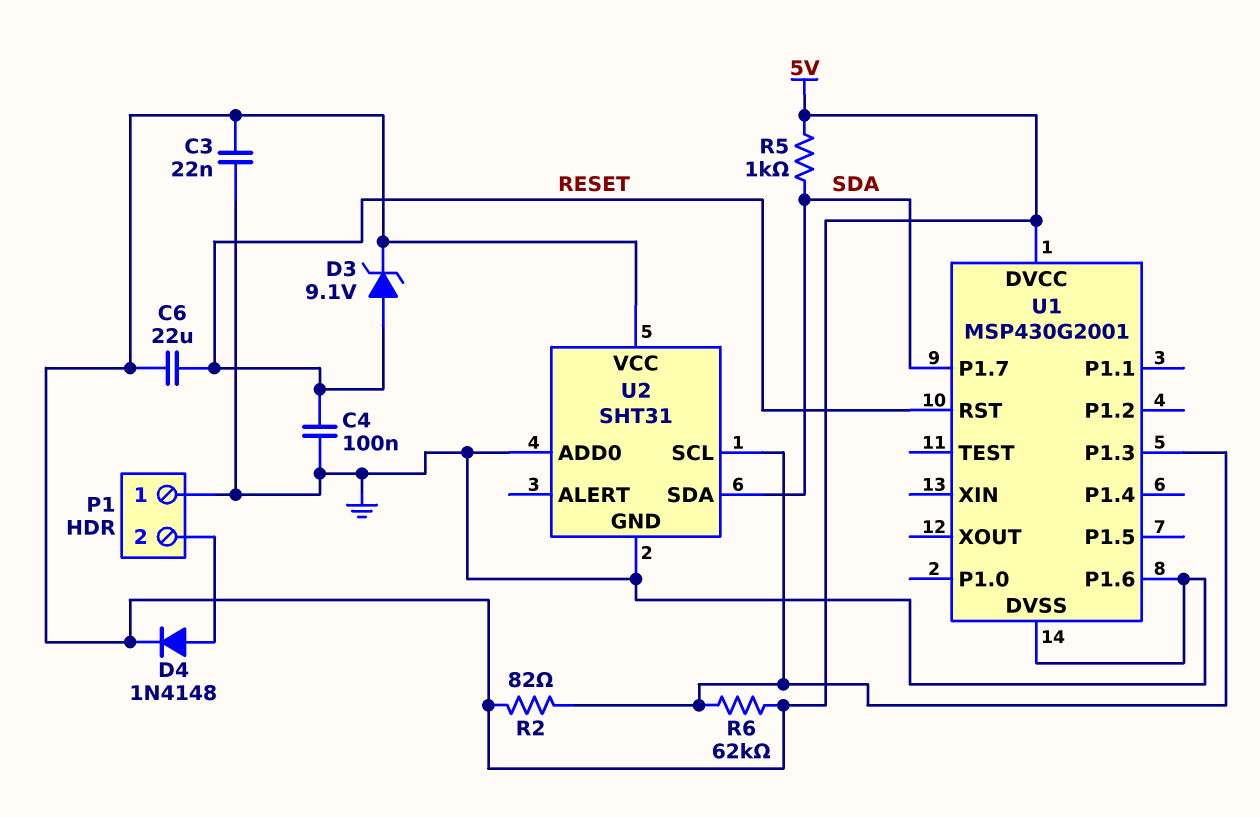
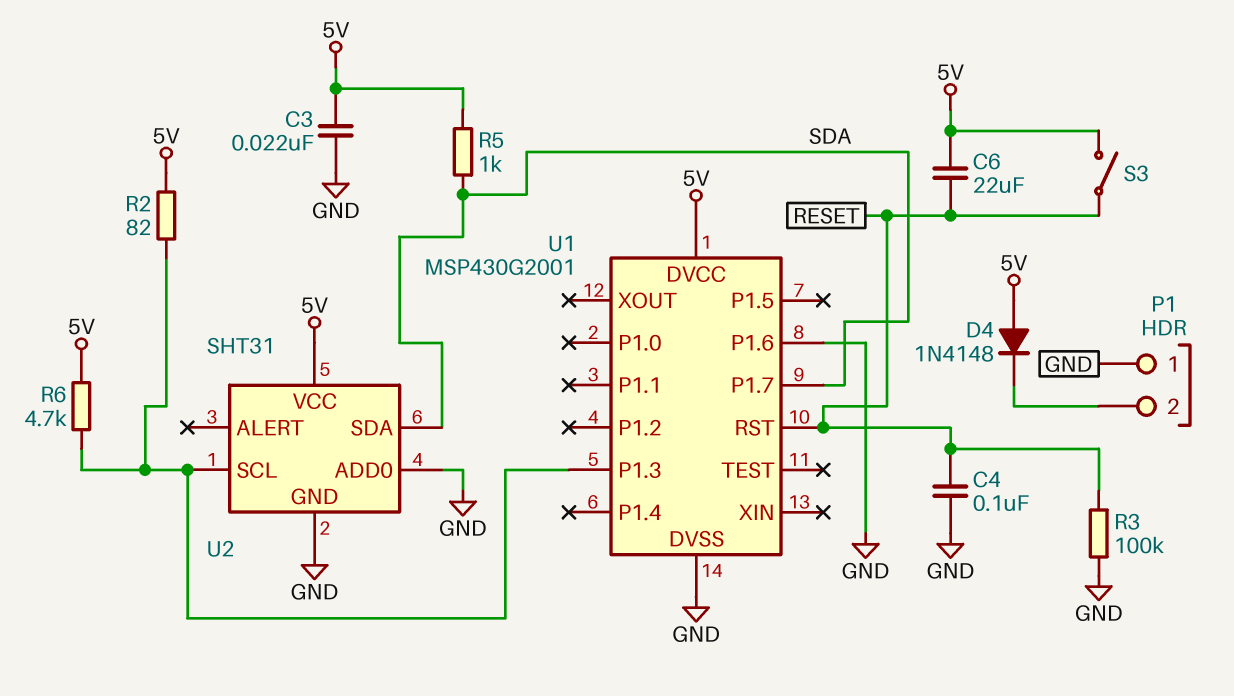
D3: zener 9.1V (A RESET, K 5V) -> none
D4: diode 1N4148 (A P1/2, K 5V) -> diode 1N4148 (A 5V, K P1/2)
R3: none -> 100k (GND, RESET)
R6: 62k (5V, U1/P1.3) -> 4.7k (5V, U1/P1.3)
S3: none -> switch (5V, RESET)

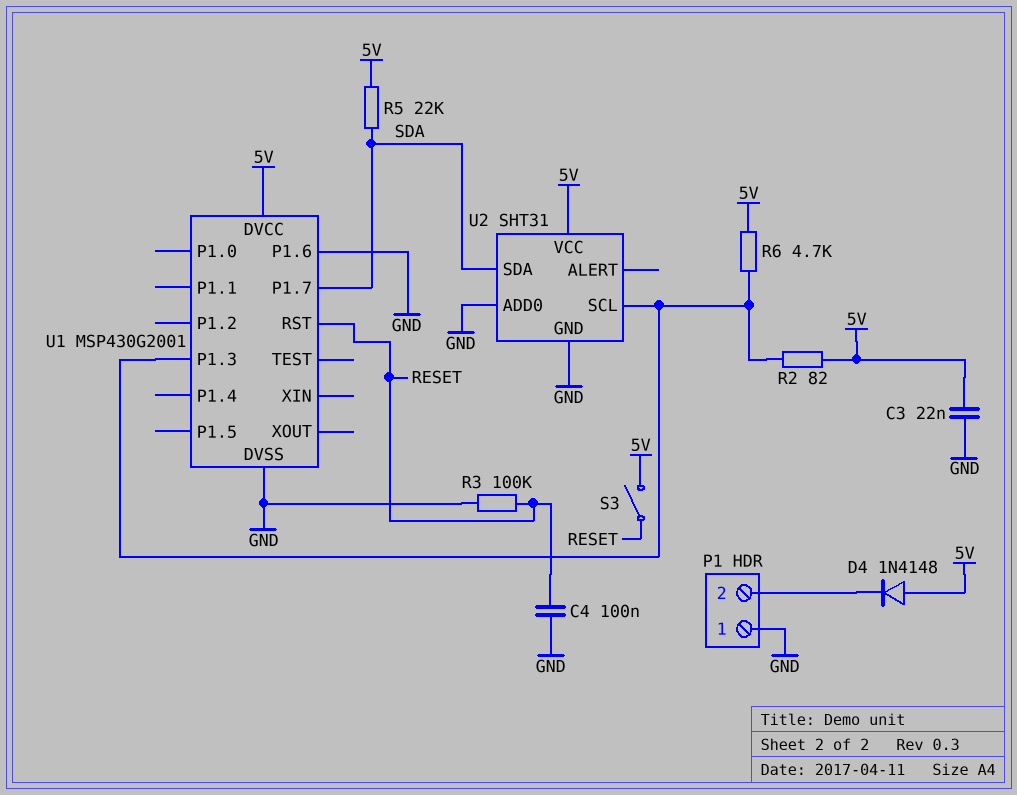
C6: 22uF (5V, RESET) -> none
R5: 1k (5V, SDA) -> 22k (5V, SDA)

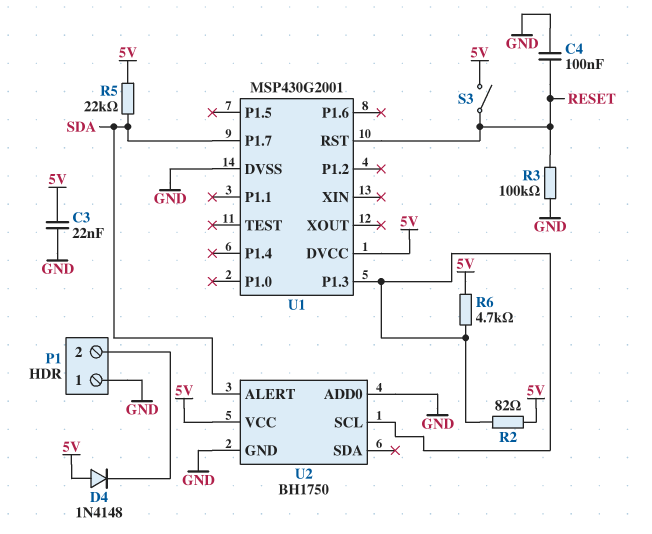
U1 pin P1.6: GND -> none
U2: SHT31 -> BH1750
U2 pin ALERT: none -> SDA
U2 pin SDA: SDA -> none

